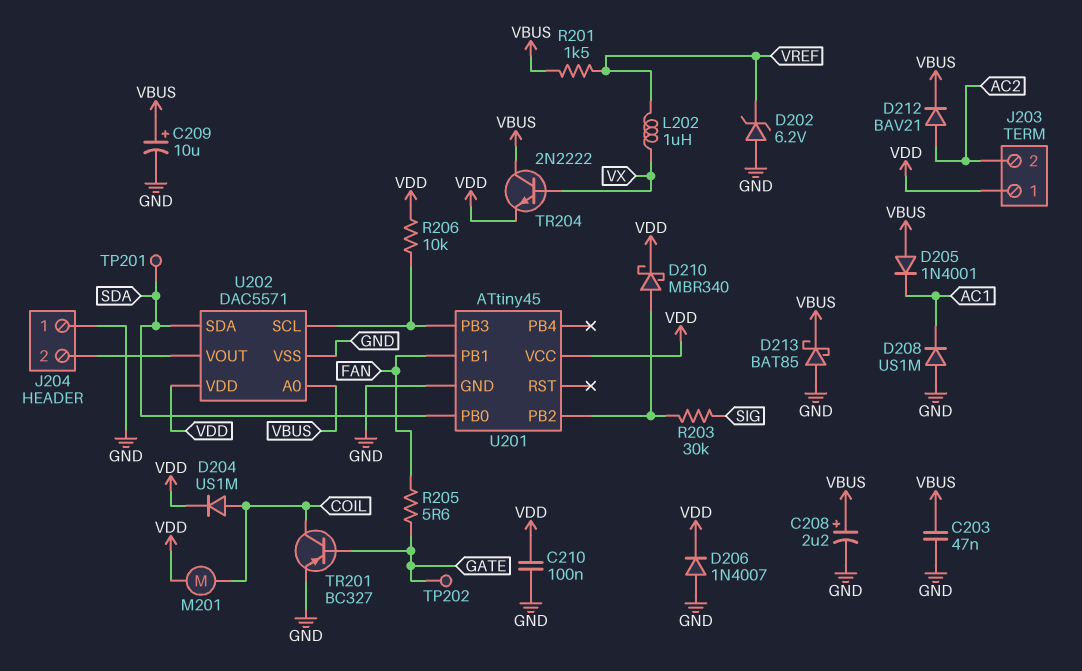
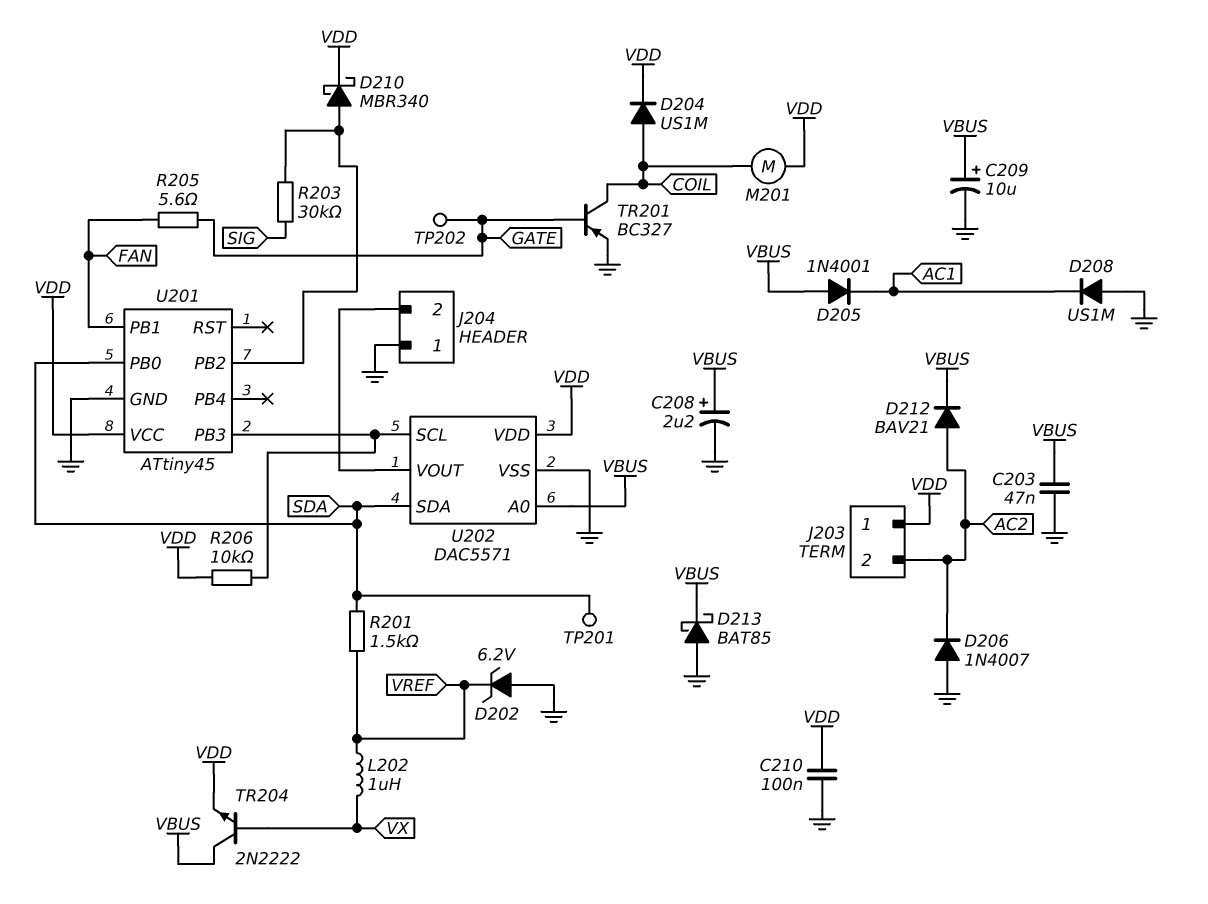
D206: diode 1N4007 (A GND, K VDD) -> diode 1N4007 (A GND, K AC2)
R201: 1.5k (VBUS, VREF) -> 1.5k (SDA, VREF)

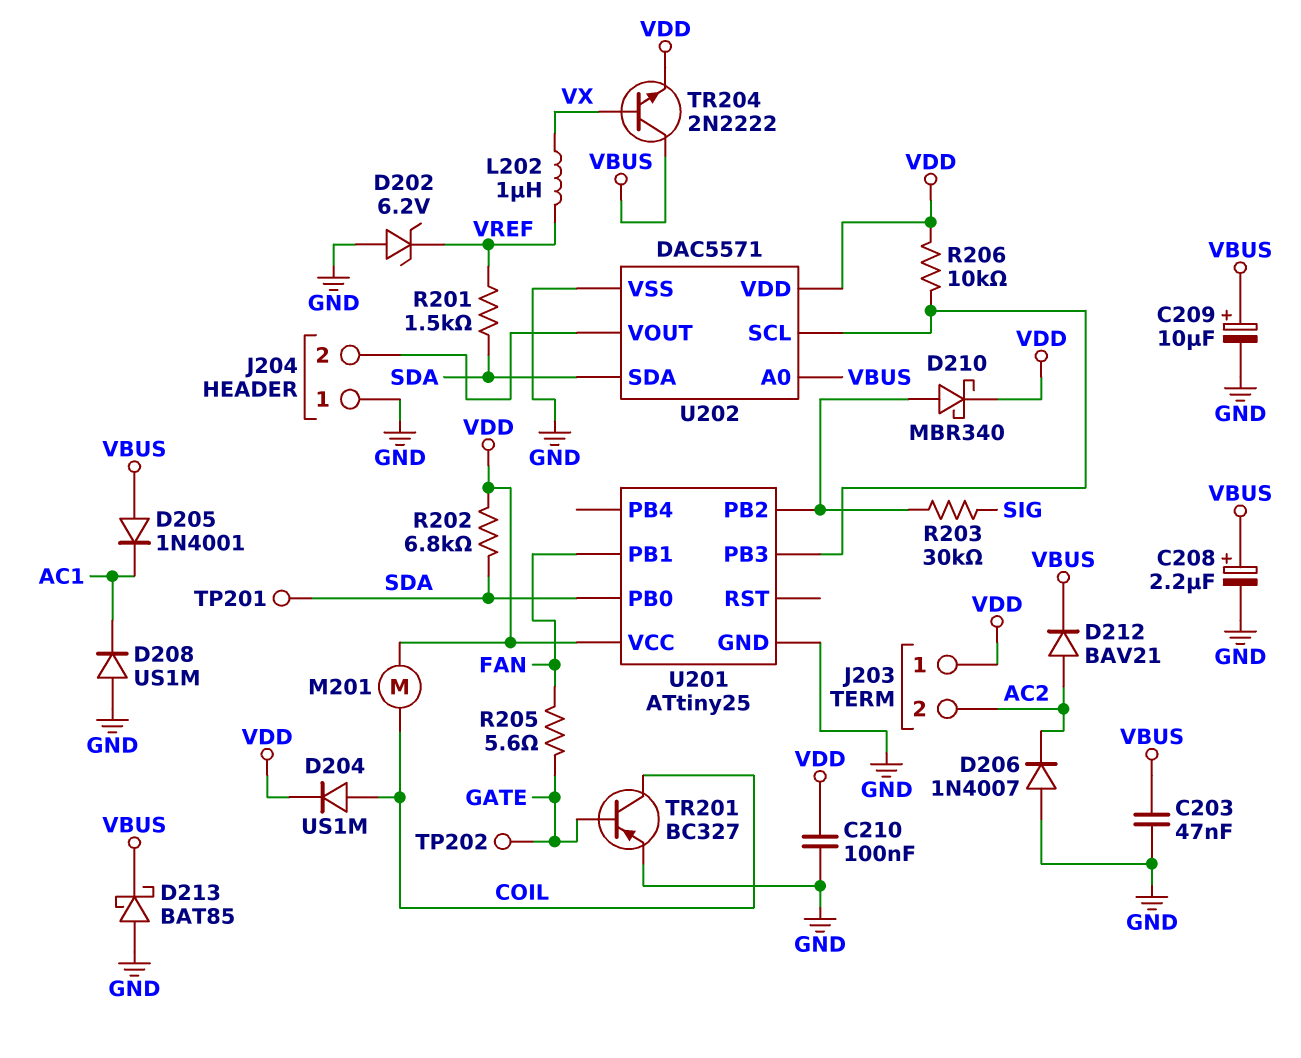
R202: none -> 6.8k (SDA, VDD)
U201: ATtiny45 -> ATtiny25

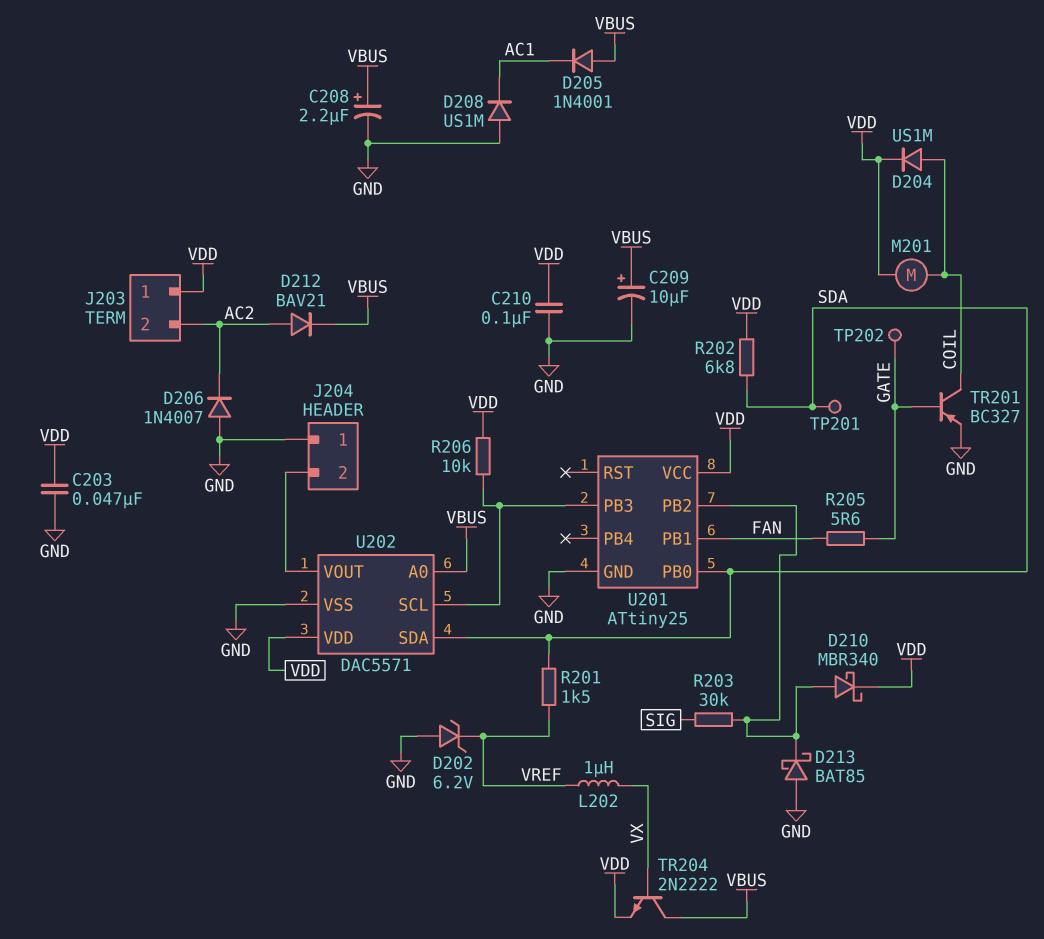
C203: 47nF (GND, VBUS) -> 47nF (GND, VDD)
D213: schottky BAT85 (A GND, K VBUS) -> schottky BAT85 (A GND, K U201/PB2)

